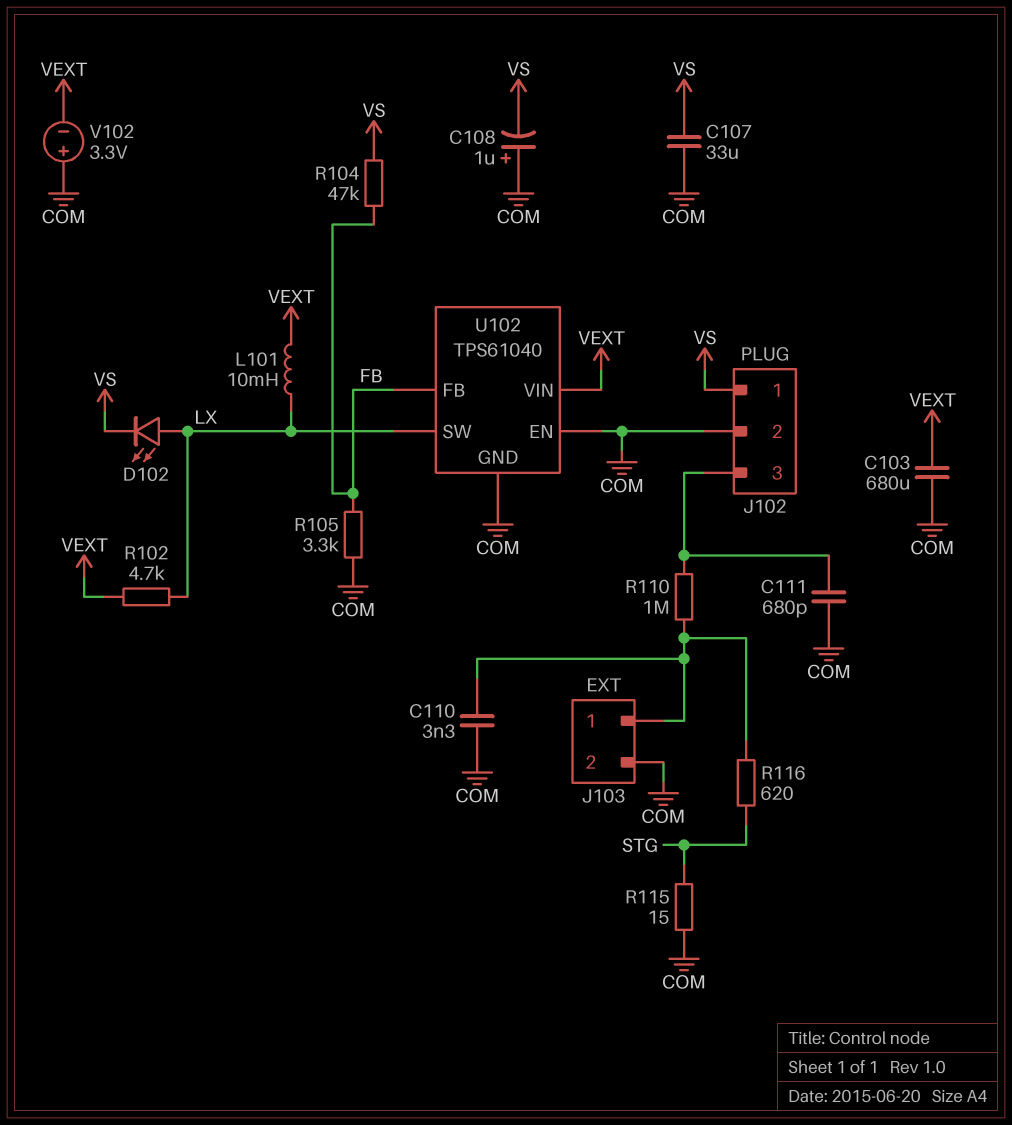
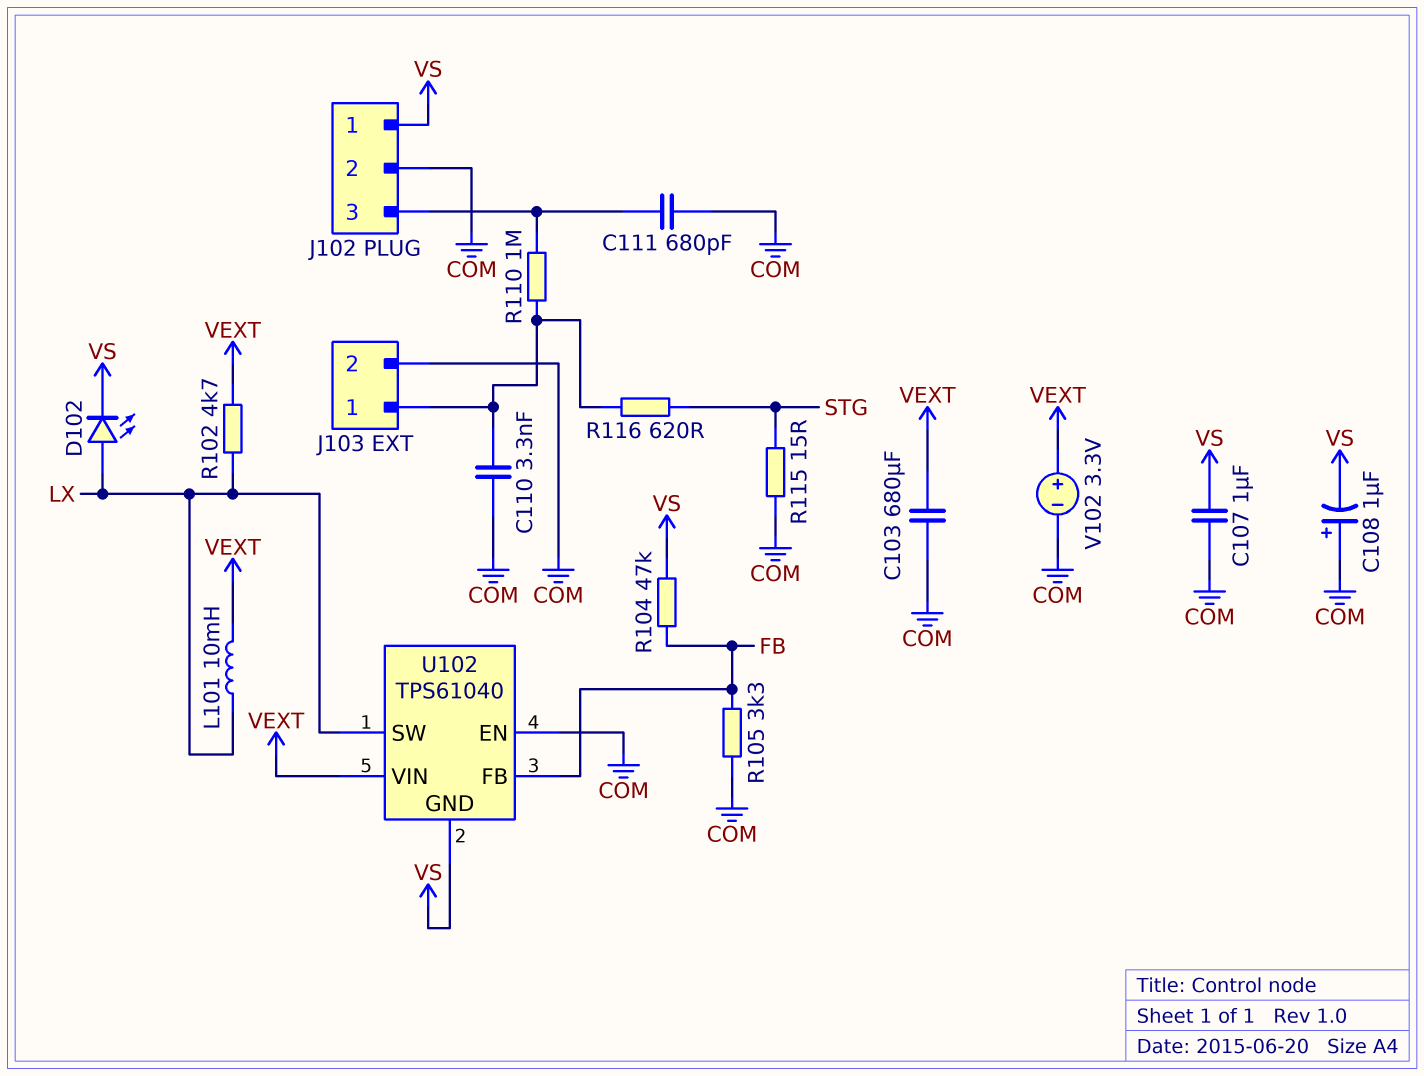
C107: 33uF (COM, VS) -> 1uF (COM, VS)
U102 pin GND: COM -> VS
V102: 3.3V (plus COM, minus VEXT) -> 3.3V (plus VEXT, minus COM)

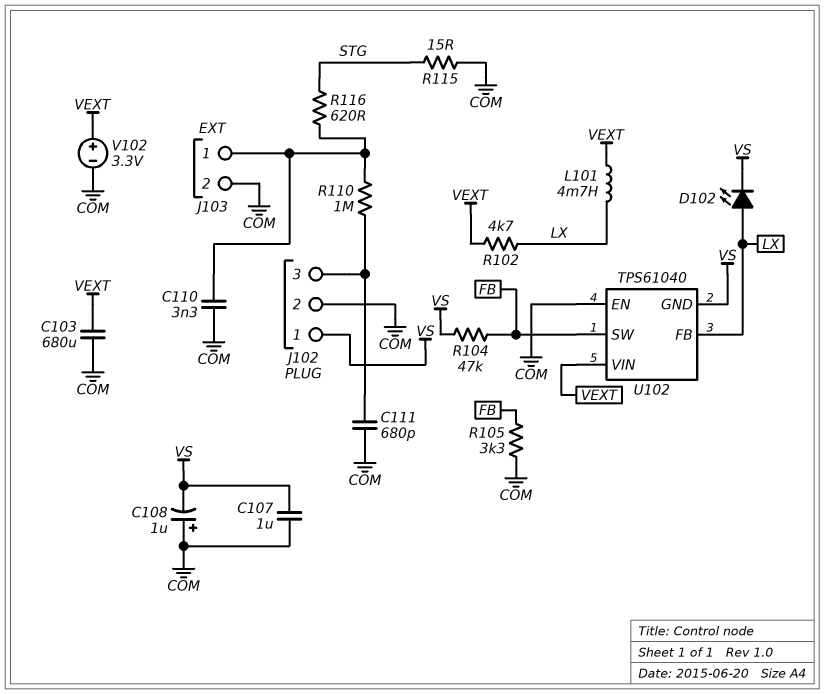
L101: 10mH (LX, VEXT) -> 4.7mH (LX, VEXT)
U102 pin FB: FB -> LX
U102 pin SW: LX -> FB

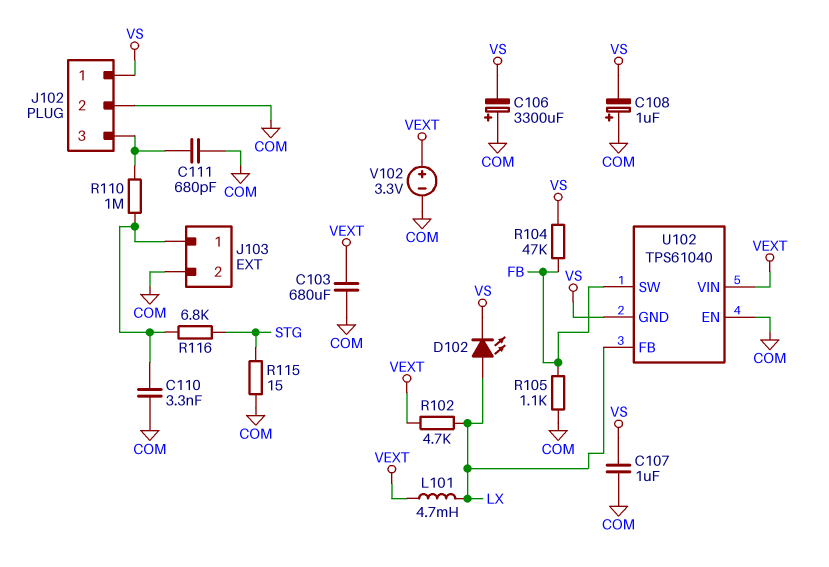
C106: none -> 3300uF (plus COM, minus VS)
R105: 3.3k (COM, FB) -> 1.1k (COM, FB)
R116: 620 (J103/1, STG) -> 6.8k (J103/1, STG)

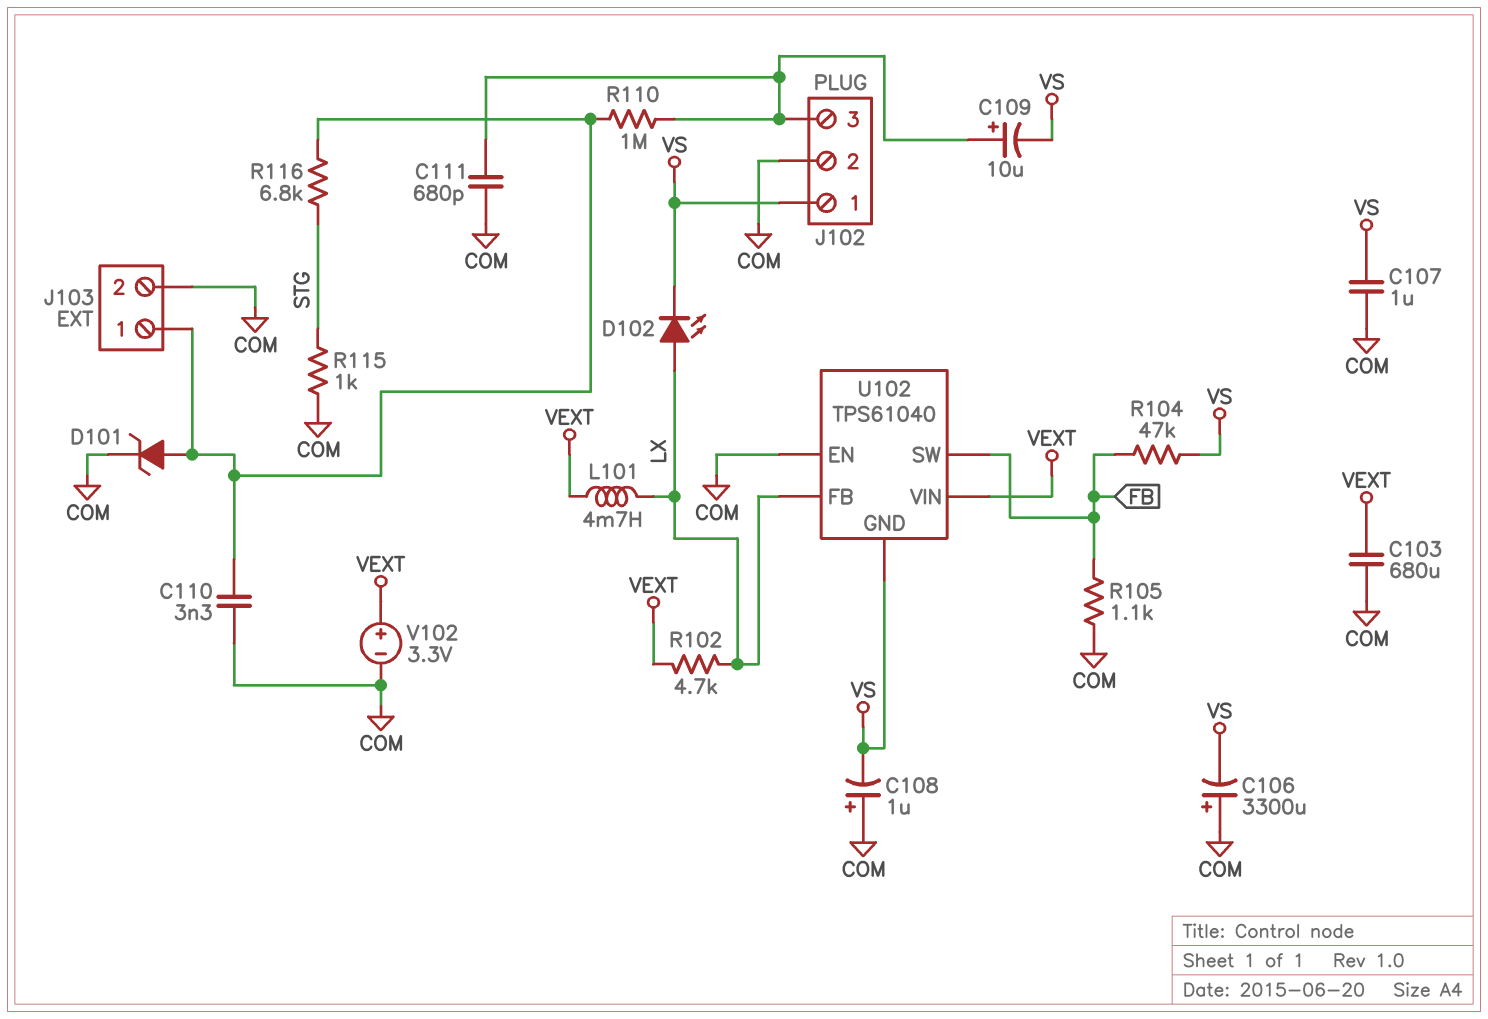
C109: none -> 10uF (plus J102/3, minus VS)
D101: none -> zener (A J103/1, K COM)
R115: 15 (COM, STG) -> 1k (COM, STG)

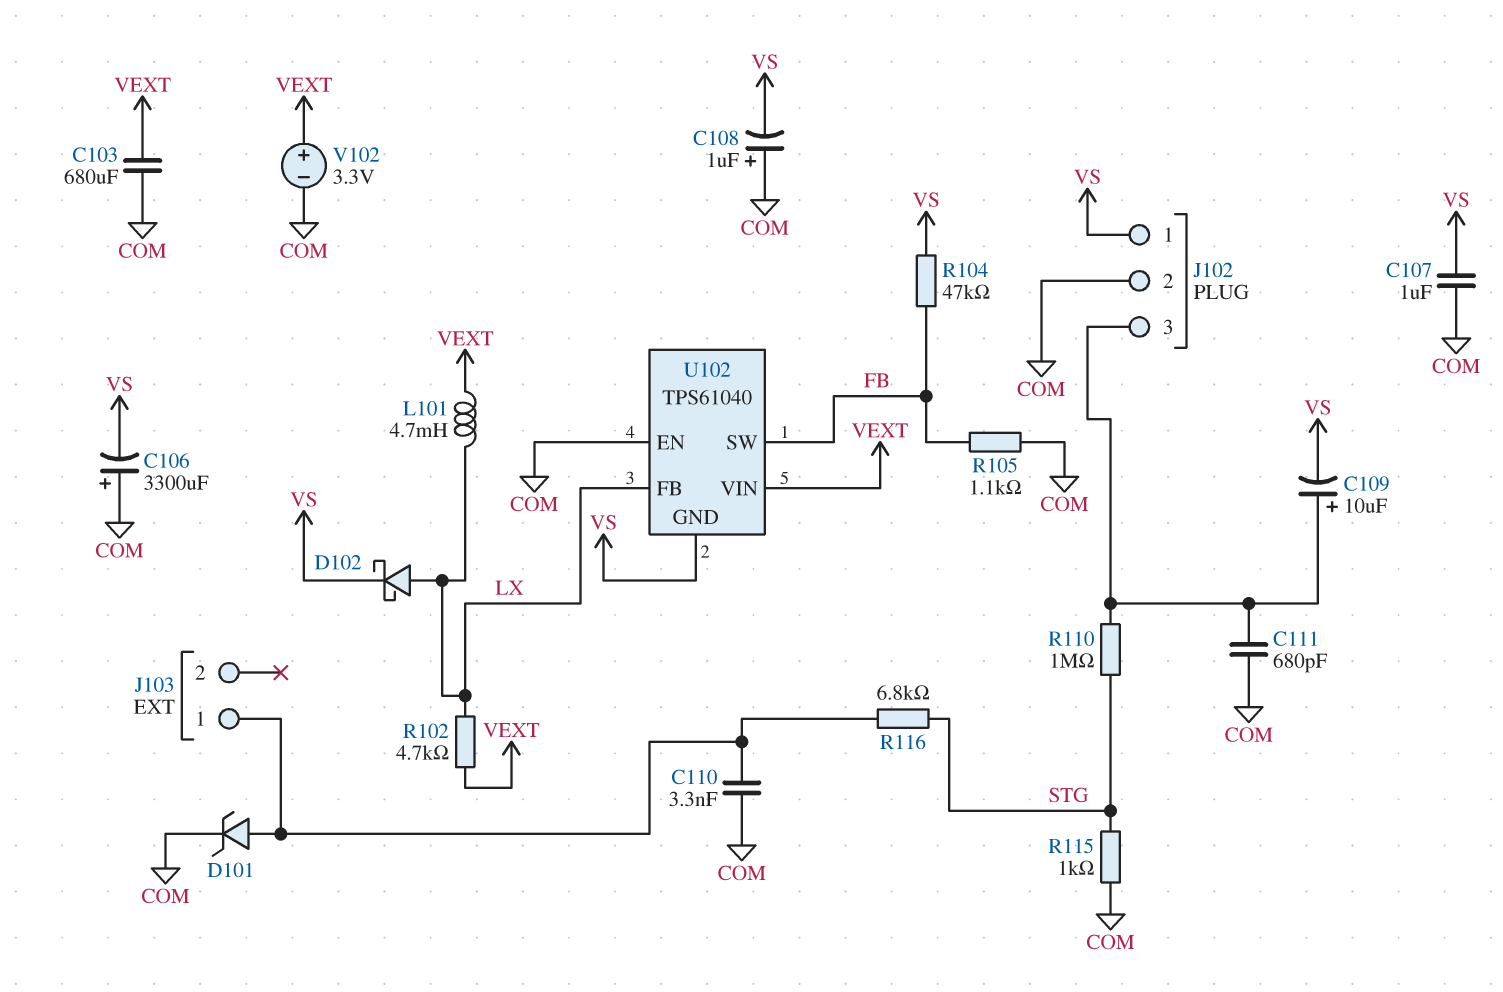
D102: LED (A LX, K VS) -> schottky (A LX, K VS)
J103 pin 2: COM -> none
R110: 1M (J102/3, J103/1) -> 1M (J102/3, STG)

